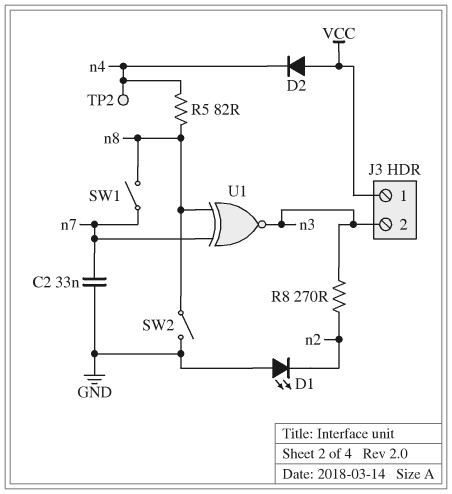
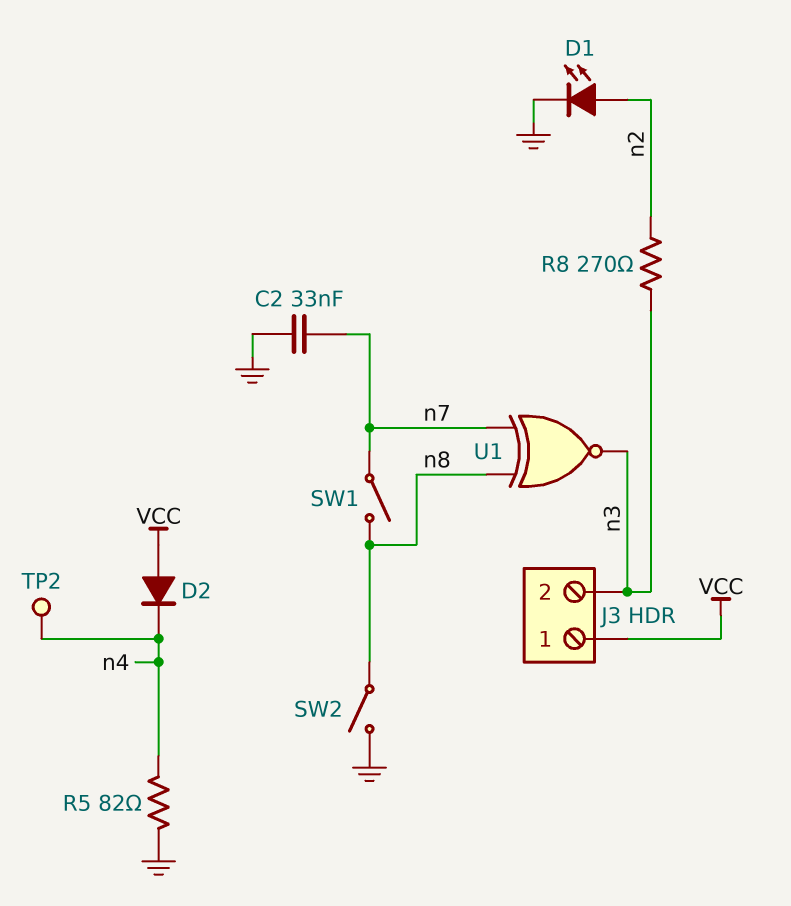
D1: LED (A GND, K n2) -> LED (A n2, K GND)
R5: 82 (n4, n8) -> 82 (GND, n4)

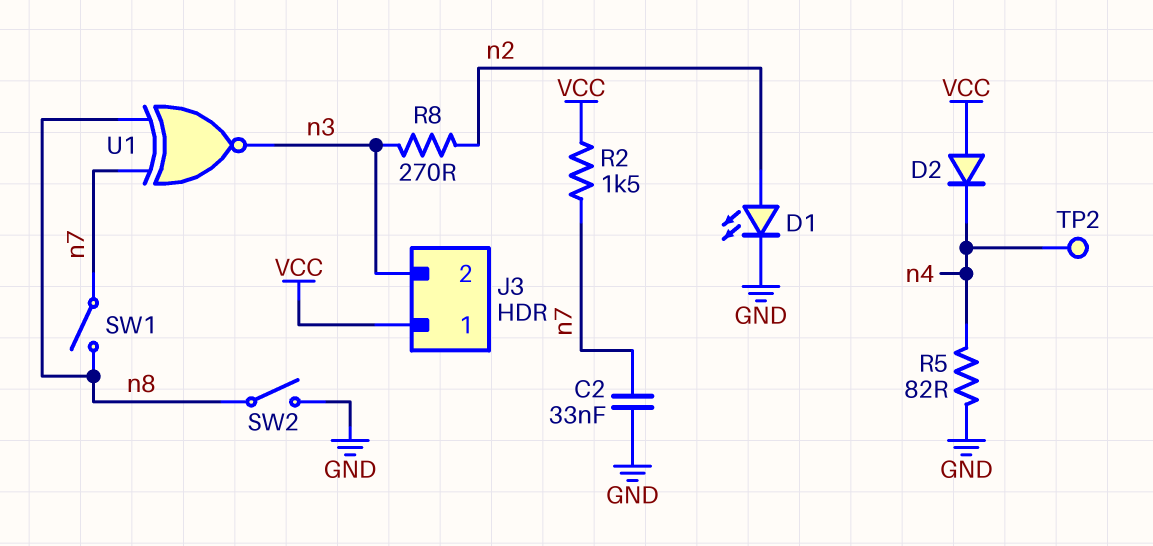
R2: none -> 1.5k (VCC, n7)

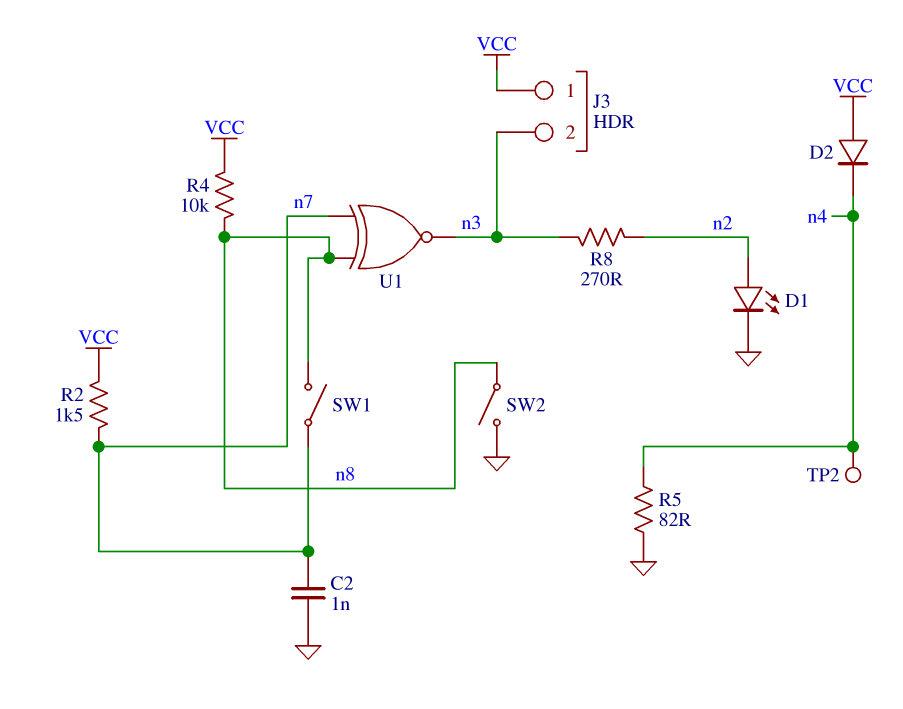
C2: 33nF (GND, n7) -> 1nF (GND, n7)
R4: none -> 10k (VCC, n8)

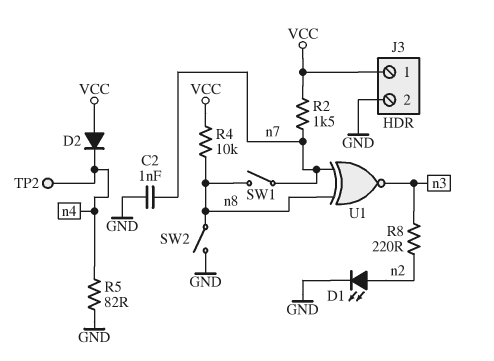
J3 pin 2: n3 -> GND
R8: 270 (n2, n3) -> 220 (n2, n3)

